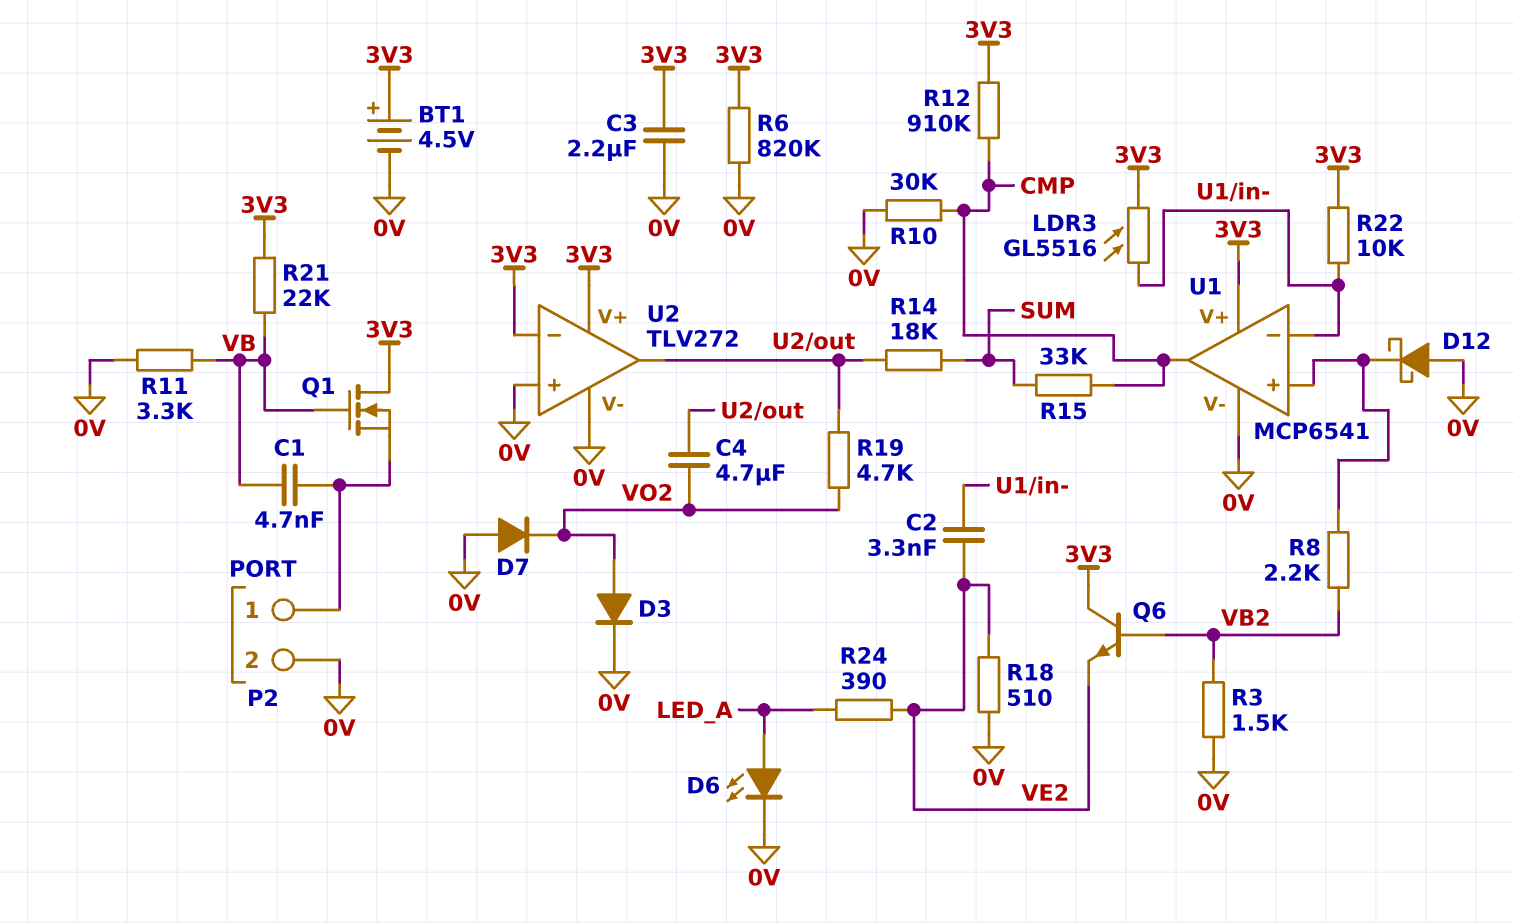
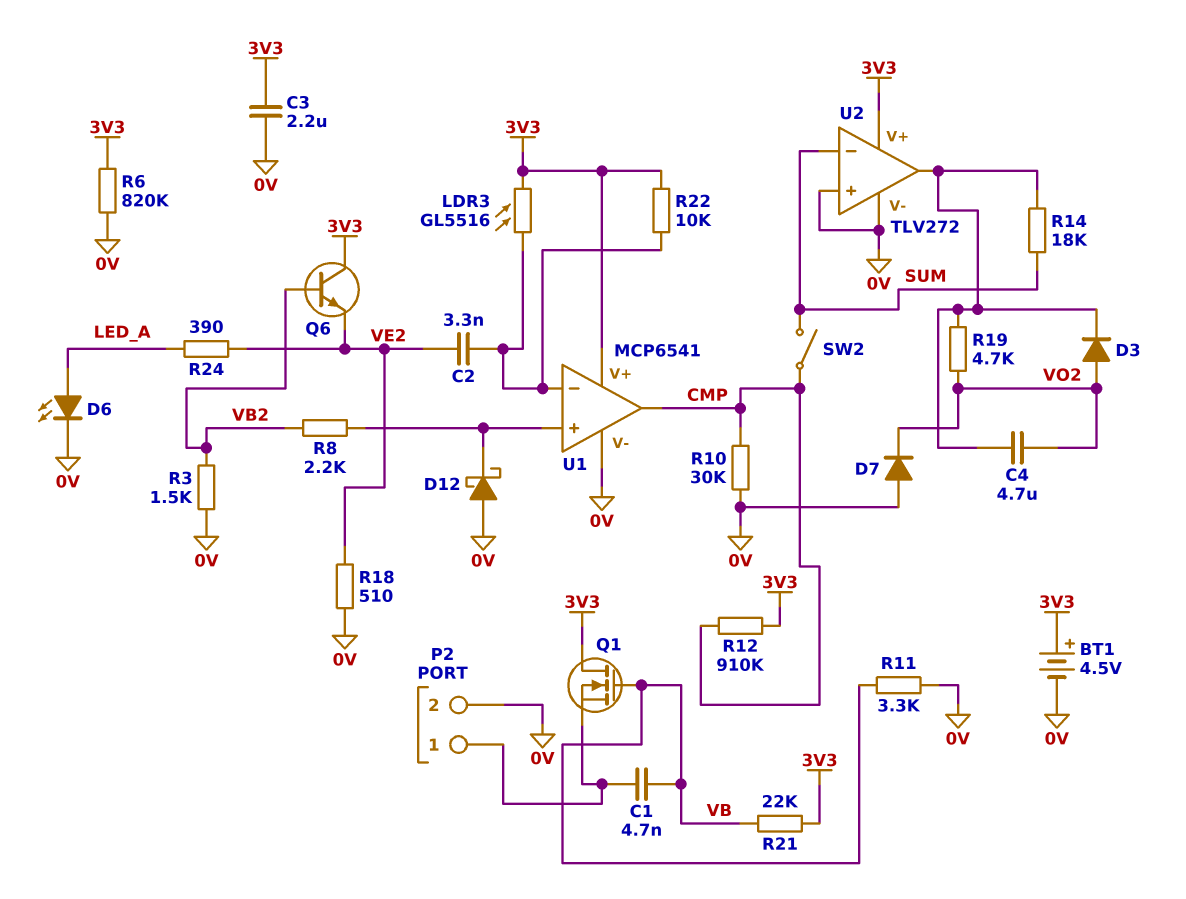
D3: diode (A VO2, K 0V) -> diode (A VO2, K U2/out)
R15: 33k (CMP, SUM) -> none
SW2: none -> switch (CMP, SUM)
U2 pin in-: 3V3 -> SUM

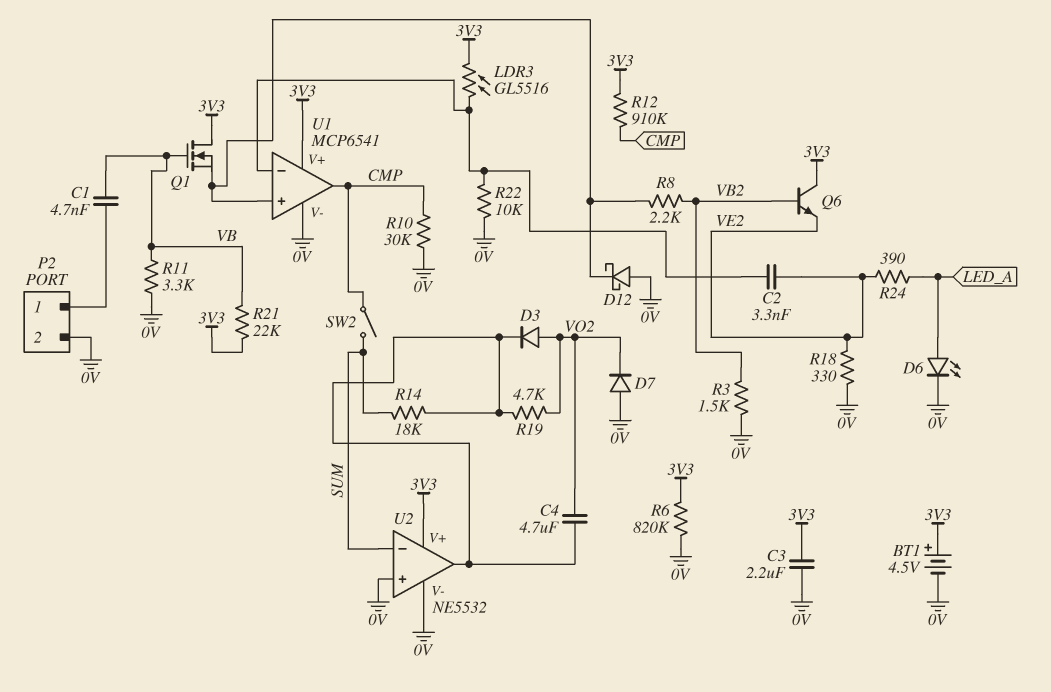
Q1: NMOS (G VB, D 3V3, S P2/1) -> NMOS (G VB, D 3V3, S U1/in+)
R18: 510 (0V, VE2) -> 330 (0V, VE2)
R22: 10k (3V3, U1/in-) -> 10k (0V, U1/in-)
U2: TLV272 -> NE5532

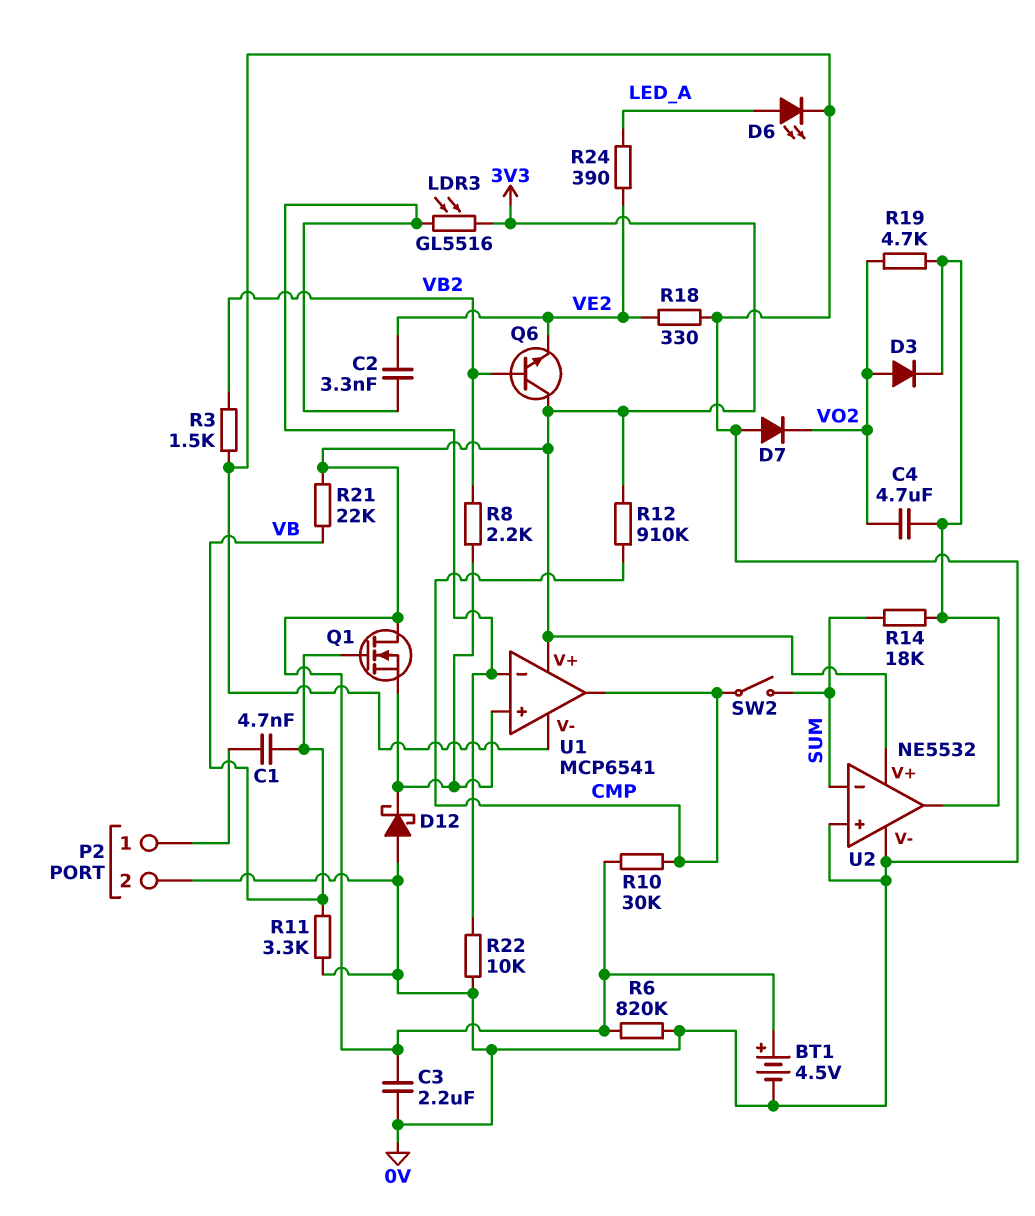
R10: 30k (0V, CMP) -> 30k (3V3, CMP)

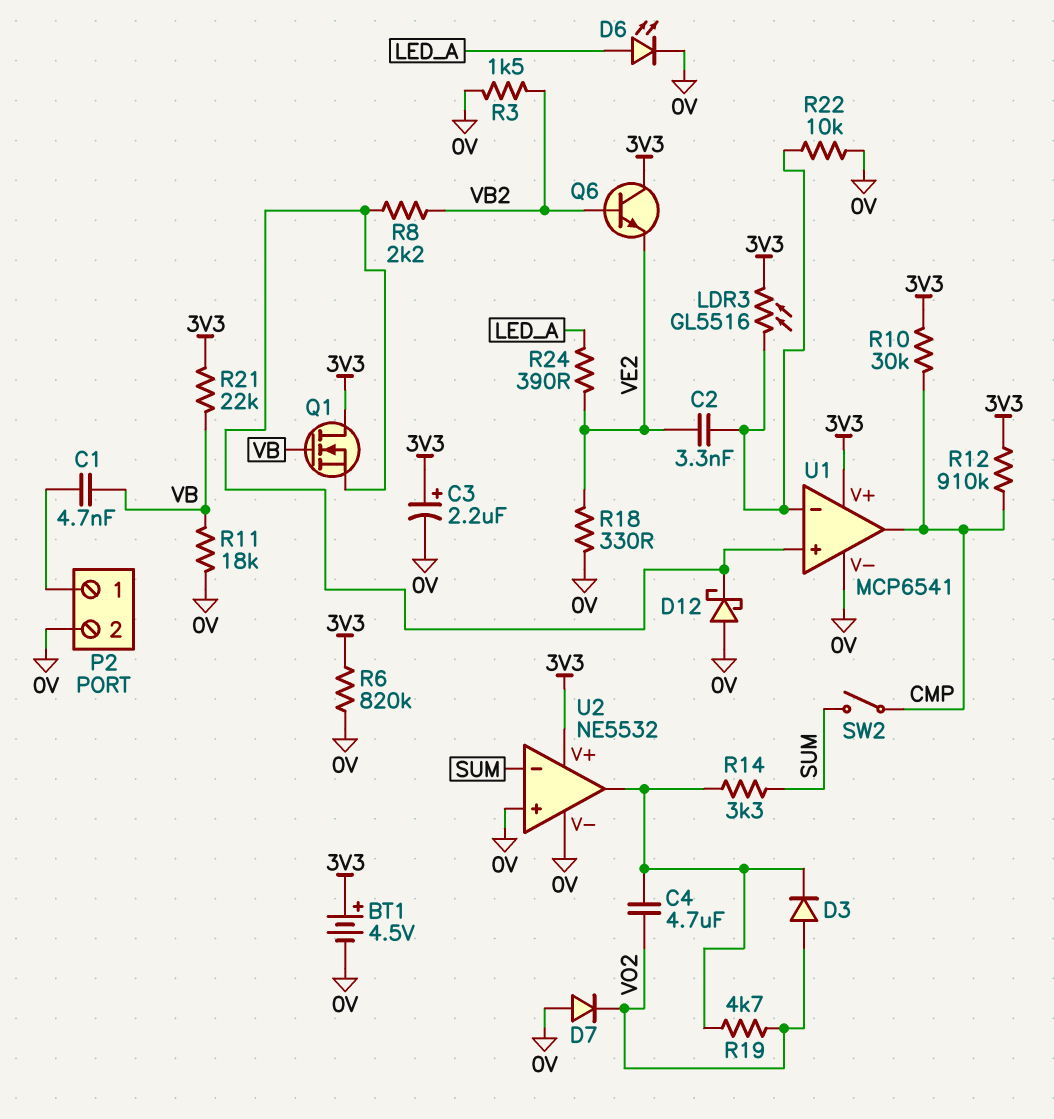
C3: 2.2uF (0V, 3V3) -> 2.2uF (plus 3V3, minus 0V)
R11: 3.3k (0V, VB) -> 18k (0V, VB)
R14: 18k (SUM, U2/out) -> 3.3k (SUM, U2/out)

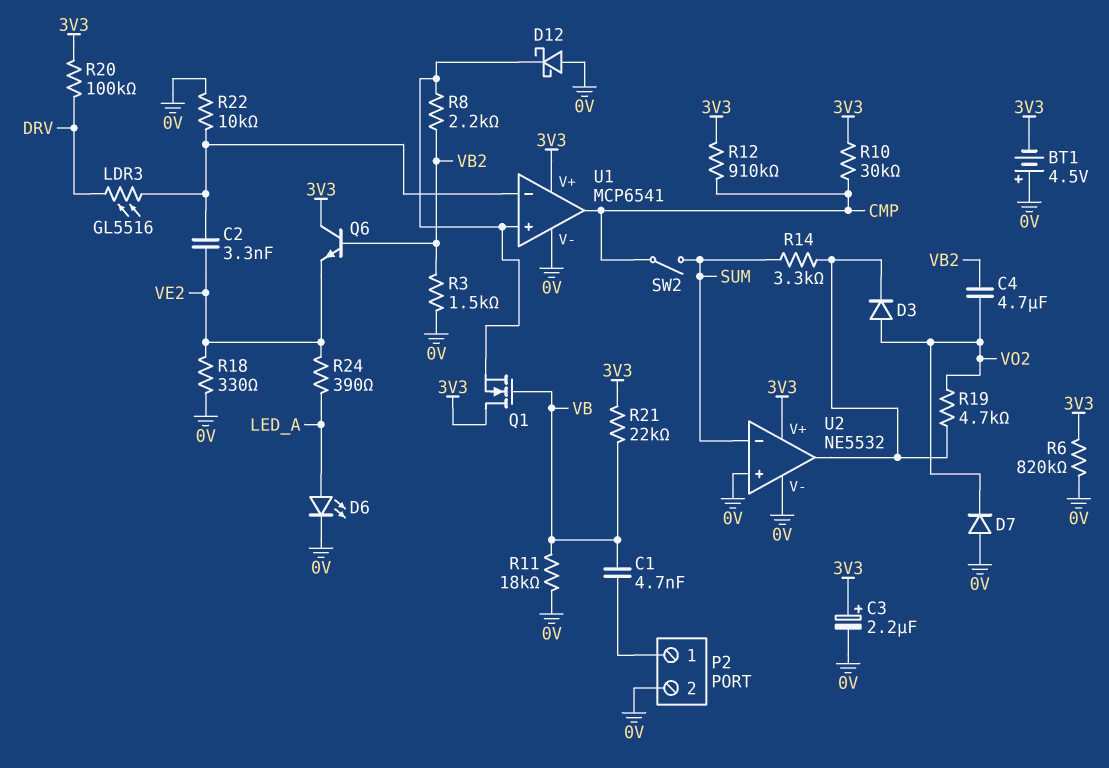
BT1: 4.5V (plus 3V3, minus 0V) -> 4.5V (plus 0V, minus 3V3)
C4: 4.7uF (U2/out, VO2) -> 4.7uF (VB2, VO2)
LDR3: GL5516 (3V3, U1/in-) -> GL5516 (DRV, U1/in-)
R20: none -> 100k (3V3, DRV)

